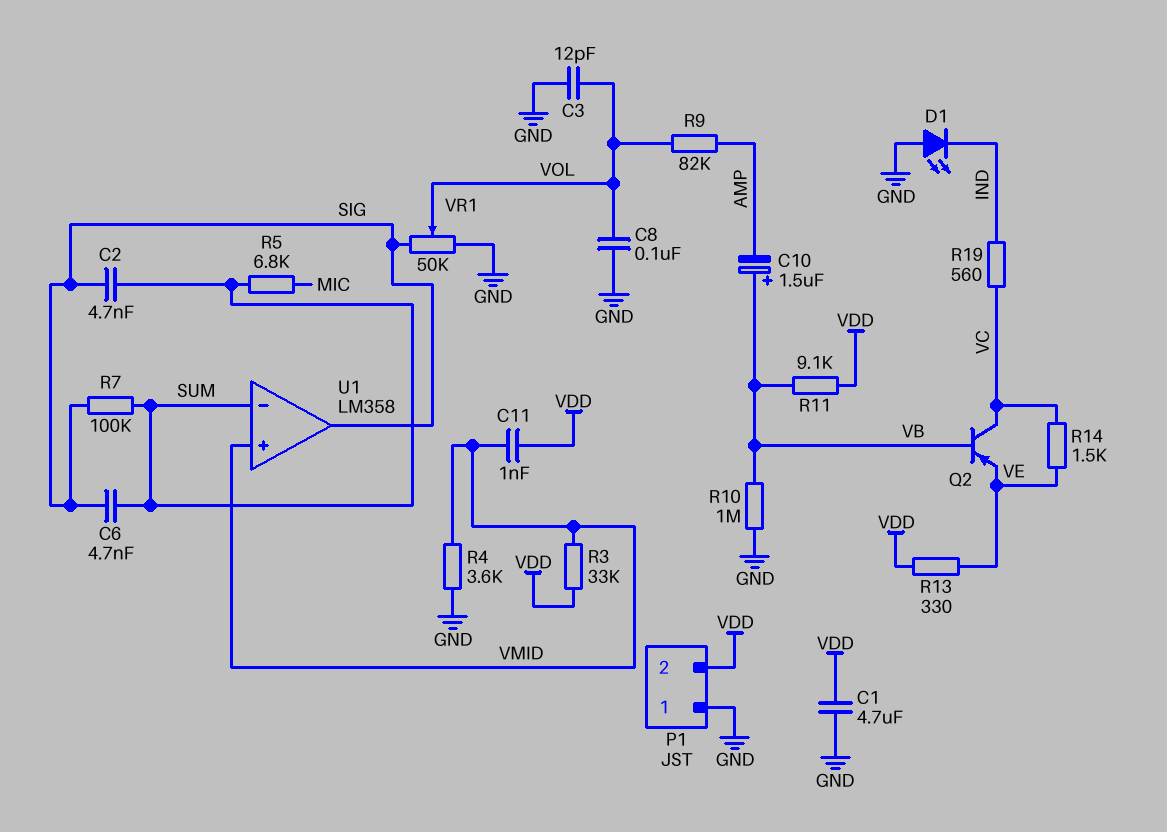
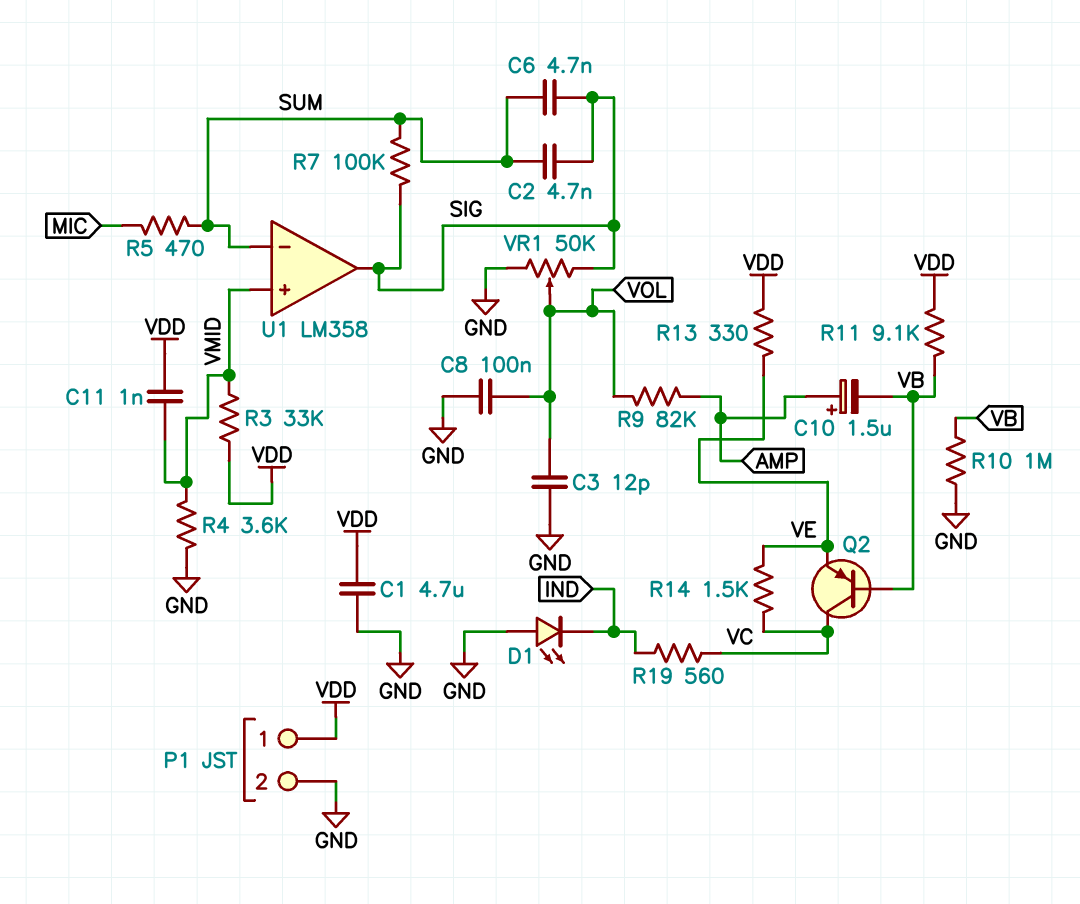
C10: 1.5uF (plus VB, minus AMP) -> 1.5uF (plus AMP, minus VB)
P1 pin 1: GND -> VDD
P1 pin 2: VDD -> GND
R5: 6.8k (MIC, SUM) -> 470 (MIC, SUM)

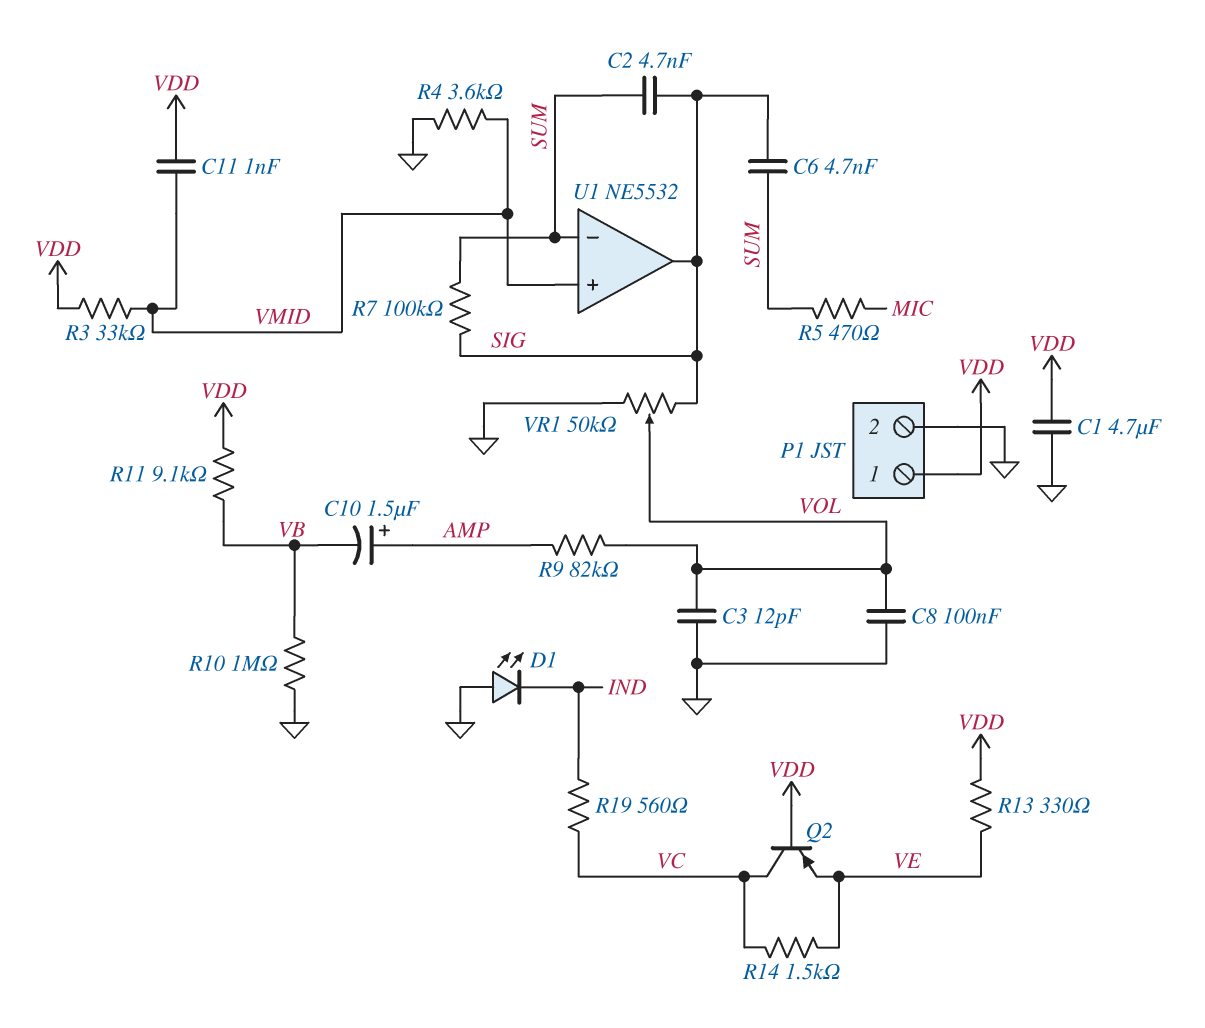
Q2: PNP (B VB, C VC, E VE) -> PNP (B VDD, C VC, E VE)
U1: LM358 -> NE5532

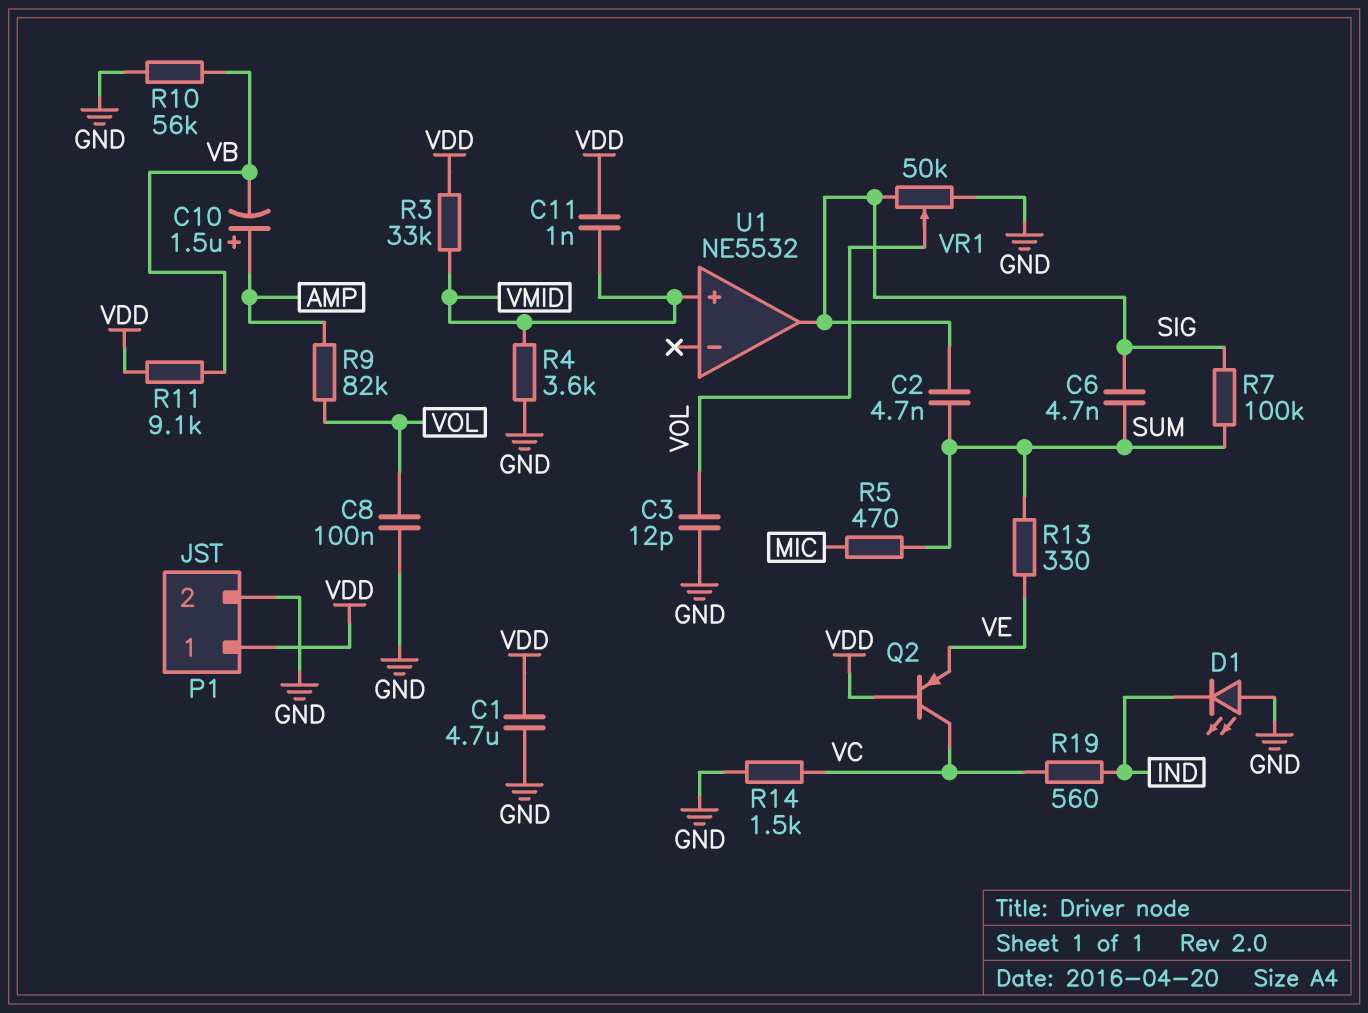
R10: 1M (GND, VB) -> 56k (GND, VB)
R13: 330 (VDD, VE) -> 330 (SUM, VE)
R14: 1.5k (VC, VE) -> 1.5k (GND, VC)
U1 pin in-: SUM -> none

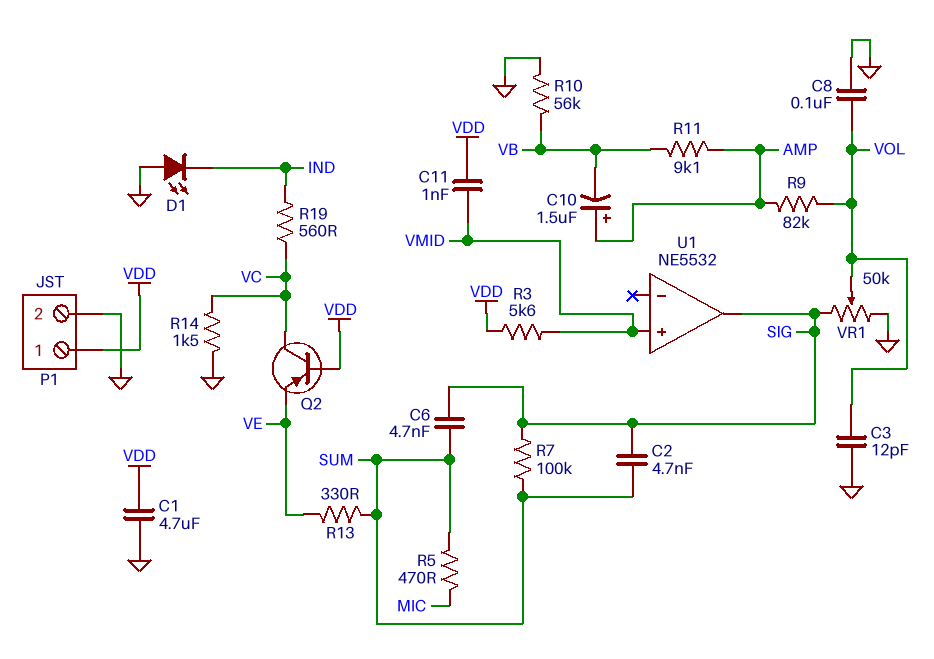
R3: 33k (VDD, VMID) -> 5.6k (VDD, VMID)
R4: 3.6k (GND, VMID) -> none
R11: 9.1k (VB, VDD) -> 9.1k (AMP, VB)

